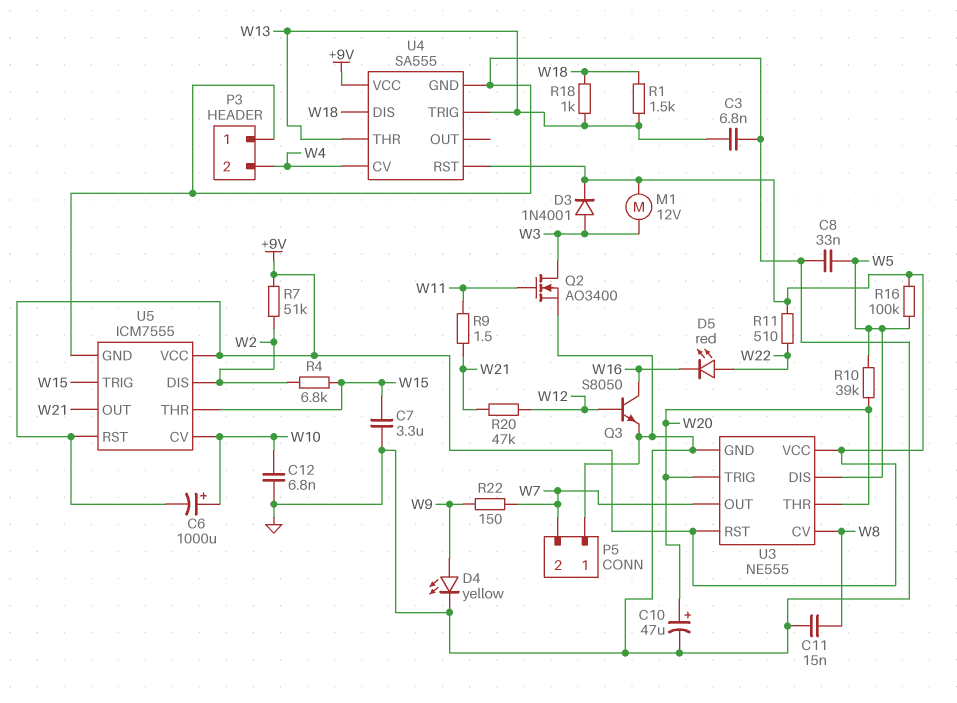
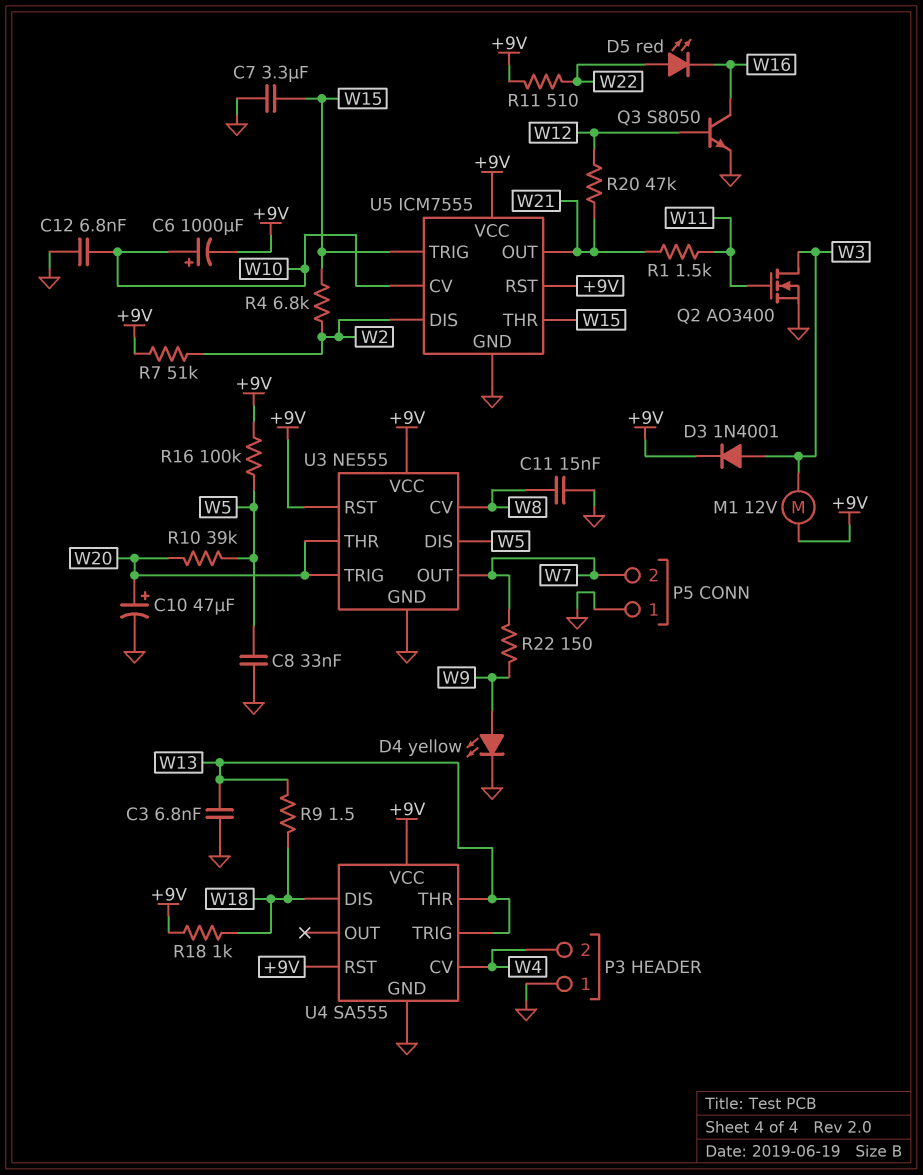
R1: 1.5k (W13, W18) -> 1.5k (W11, W21)
R9: 1.5 (W11, W21) -> 1.5 (W13, W18)
R18: 1k (W13, W18) -> 1k (+9V, W18)

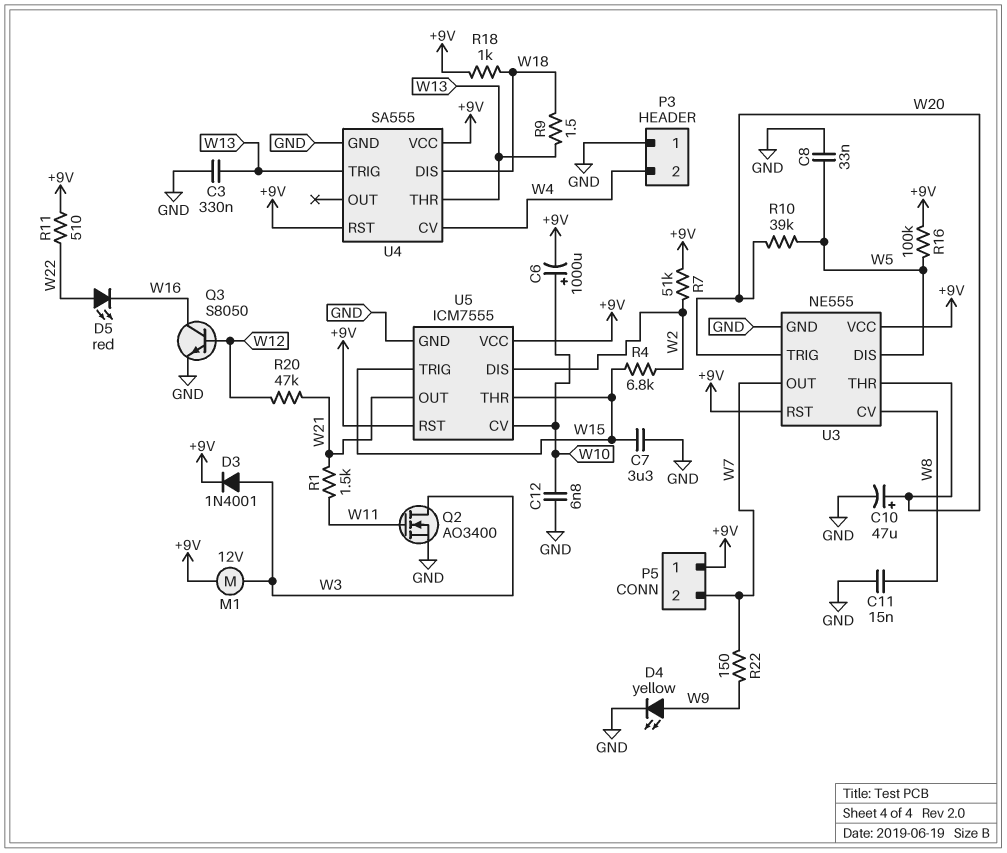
C3: 6.8nF (GND, W13) -> 330nF (GND, W13)
P5 pin 1: GND -> +9V

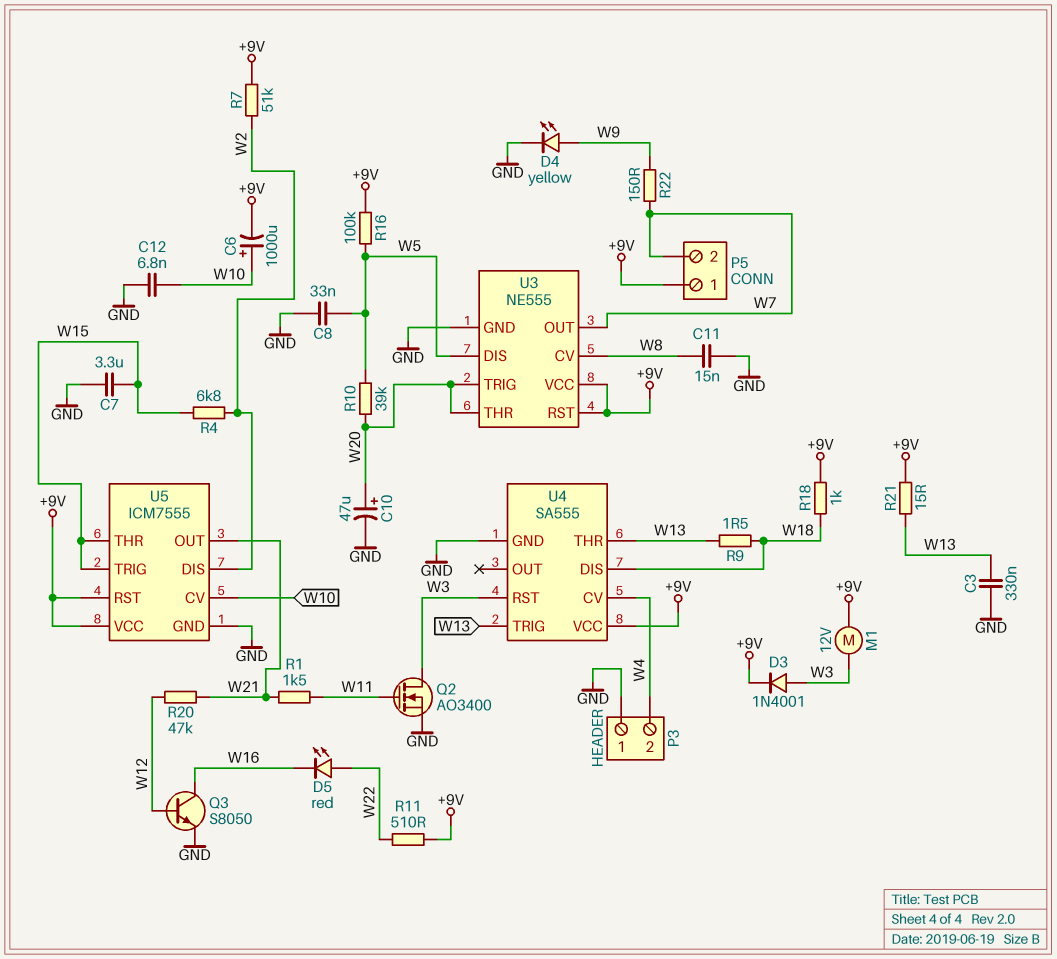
R21: none -> 15 (+9V, W13)
U4 pin RST: +9V -> W3

